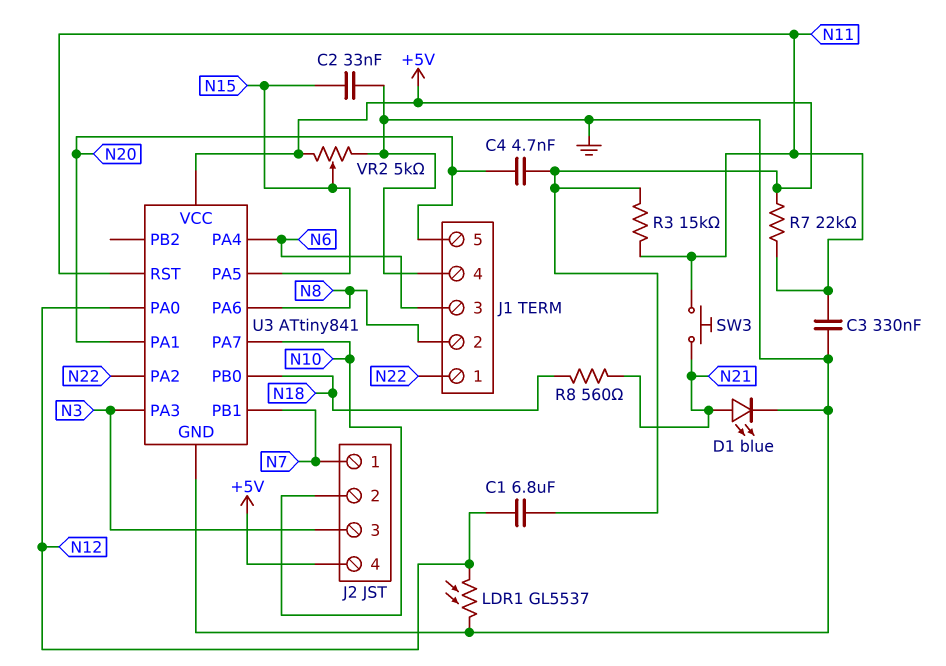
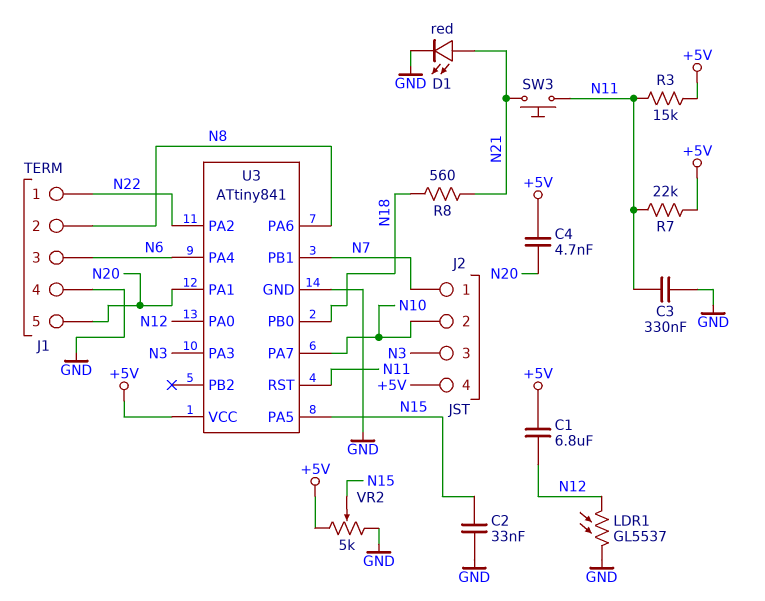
D1: LED blue (A N21, K GND) -> LED red (A N21, K GND)

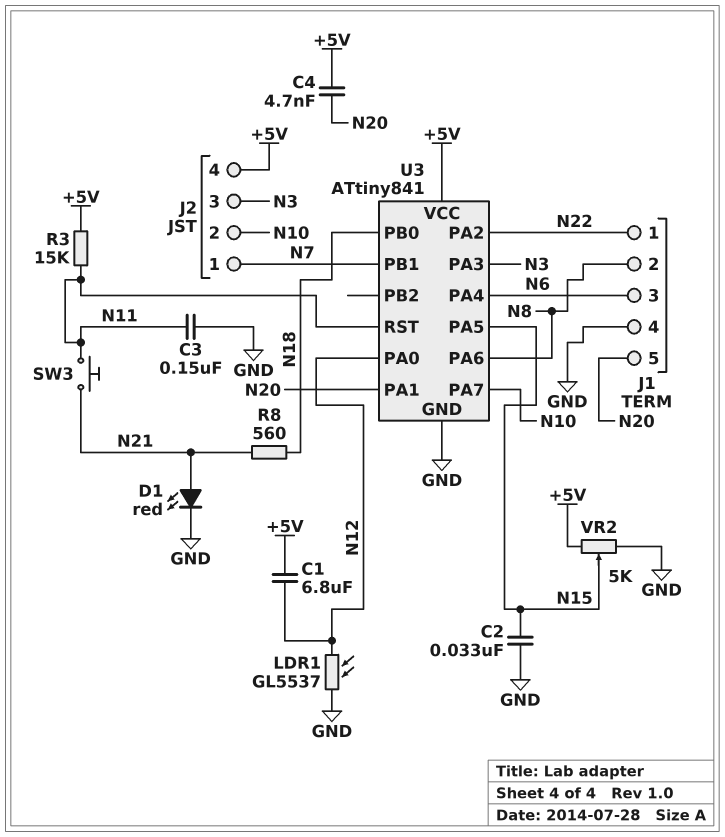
C3: 330nF (GND, N11) -> 150nF (GND, N11)
R7: 22k (+5V, N11) -> none

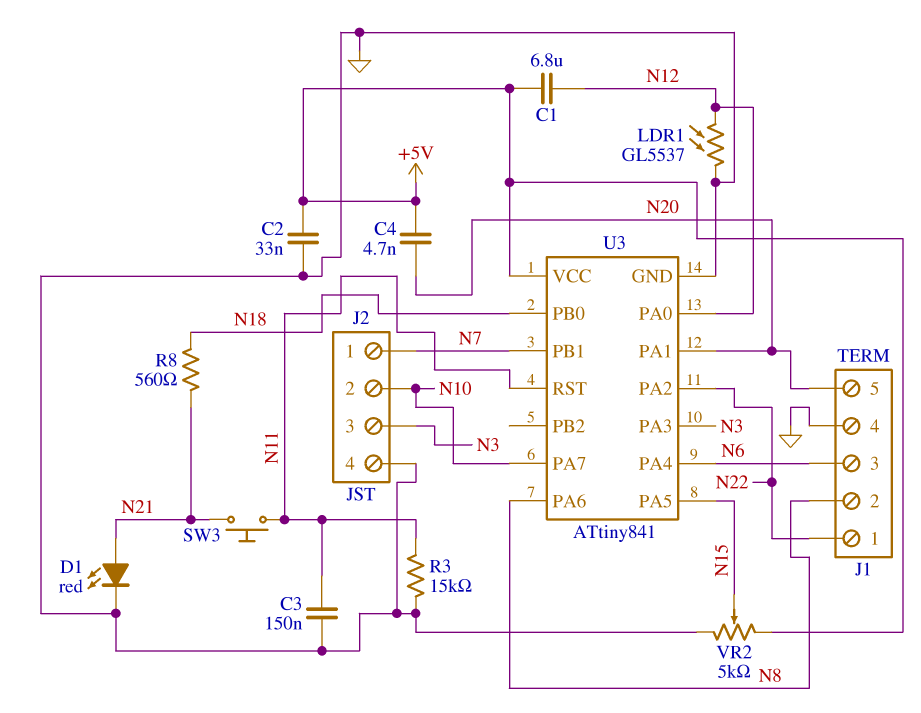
C2: 33nF (GND, N15) -> 33nF (+5V, GND)
J2 pin 4: +5V -> GND
R3: 15k (+5V, N11) -> 15k (GND, N11)

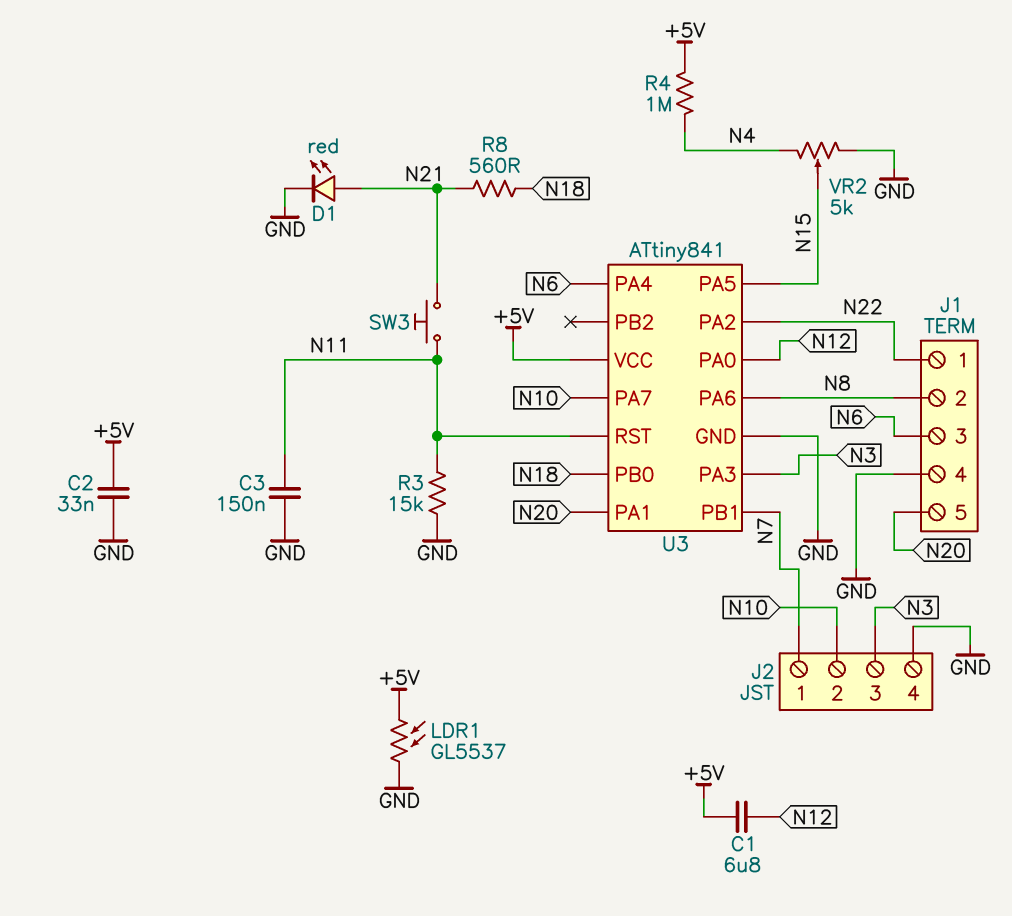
C4: 4.7nF (+5V, N20) -> none
LDR1: GL5537 (GND, N12) -> GL5537 (+5V, GND)
R4: none -> 1M (+5V, N4)
VR2: 5k (+5V, GND, wiper N15) -> 5k (GND, N4, wiper N15)

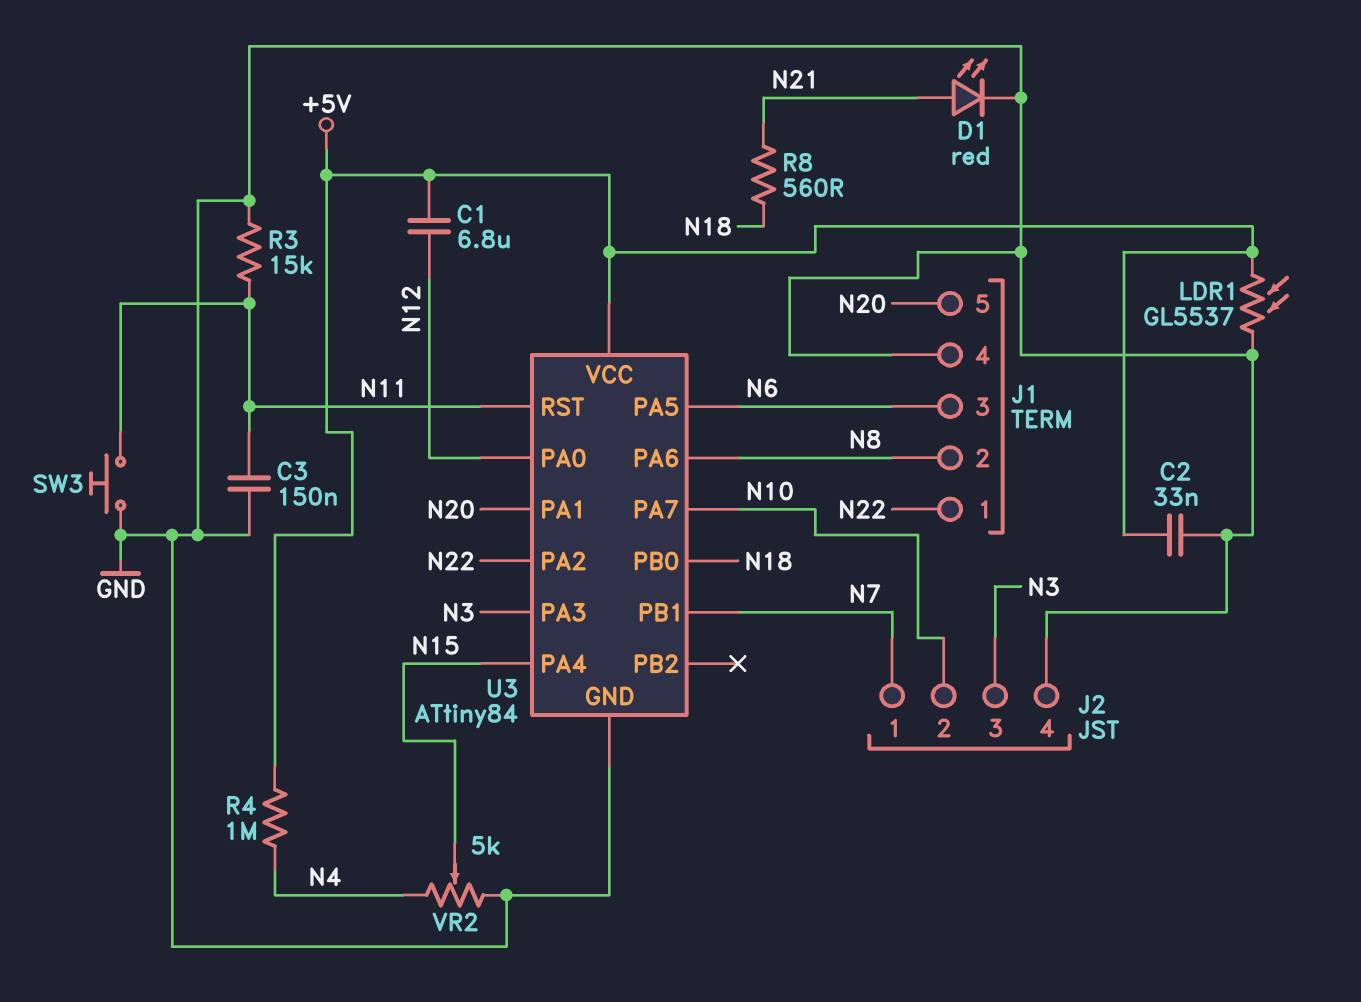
SW3: button (N11, N21) -> button (GND, N11)
U3: ATtiny841 -> ATtiny84
U3 pin PA4: N6 -> N15
U3 pin PA5: N15 -> N6

